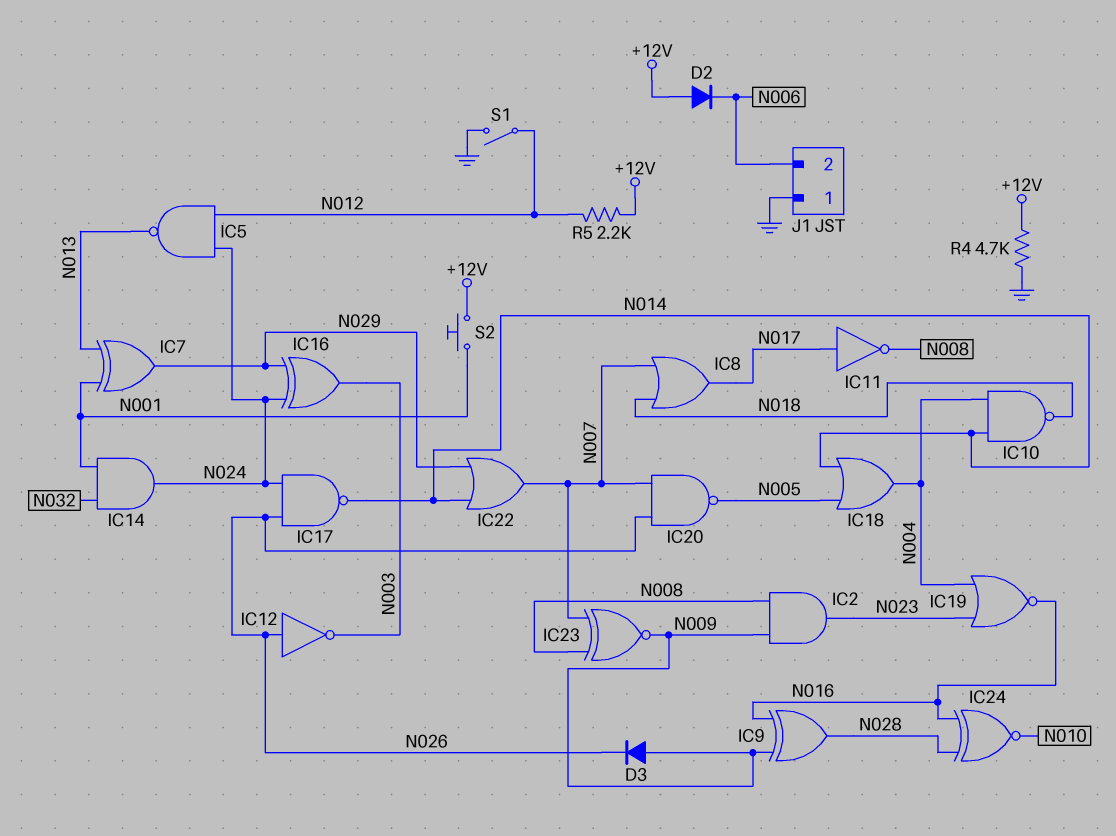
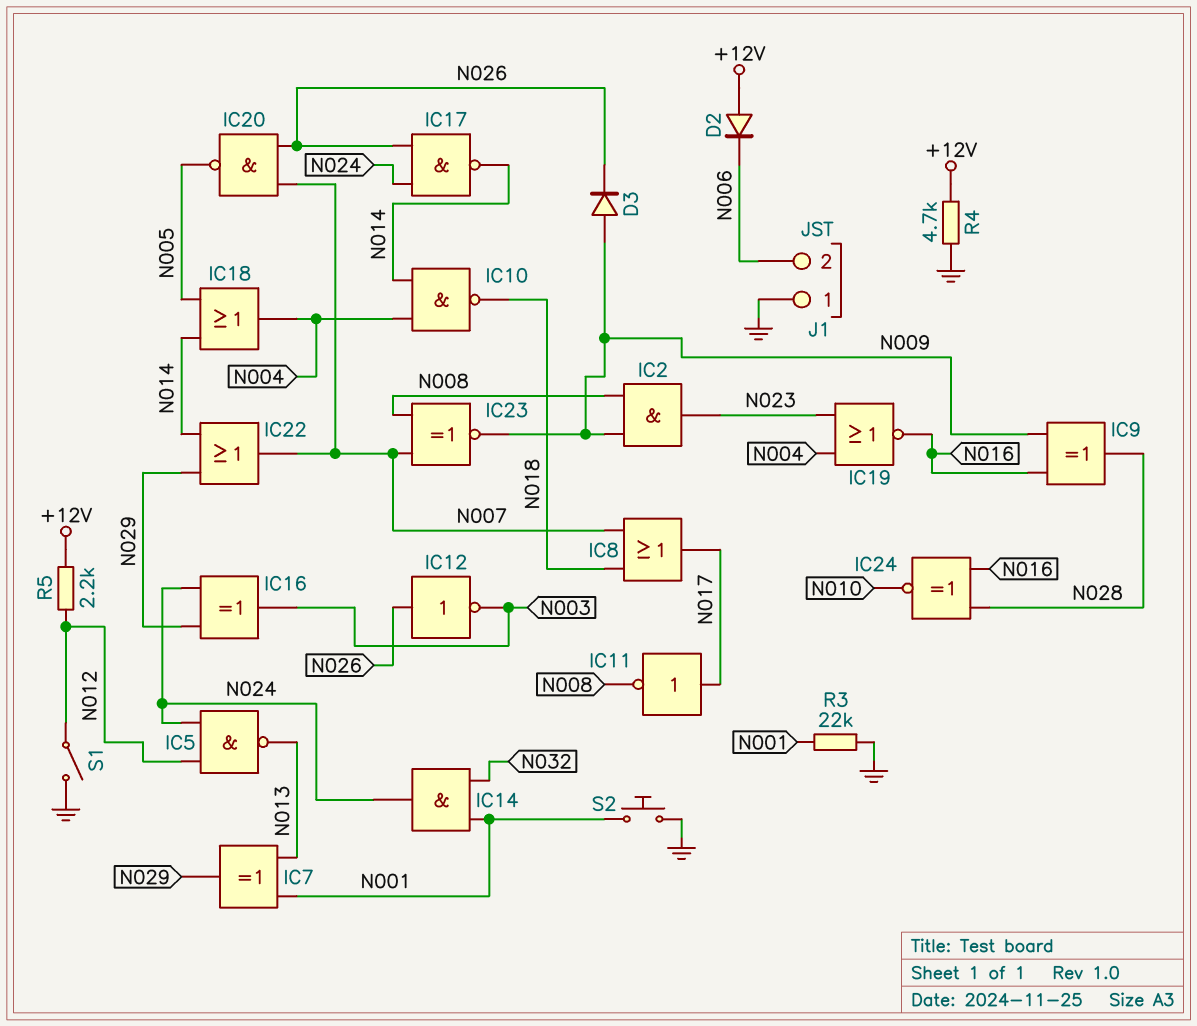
R3: none -> 22k (GND, N001)
S2: button (+12V, N001) -> button (GND, N001)

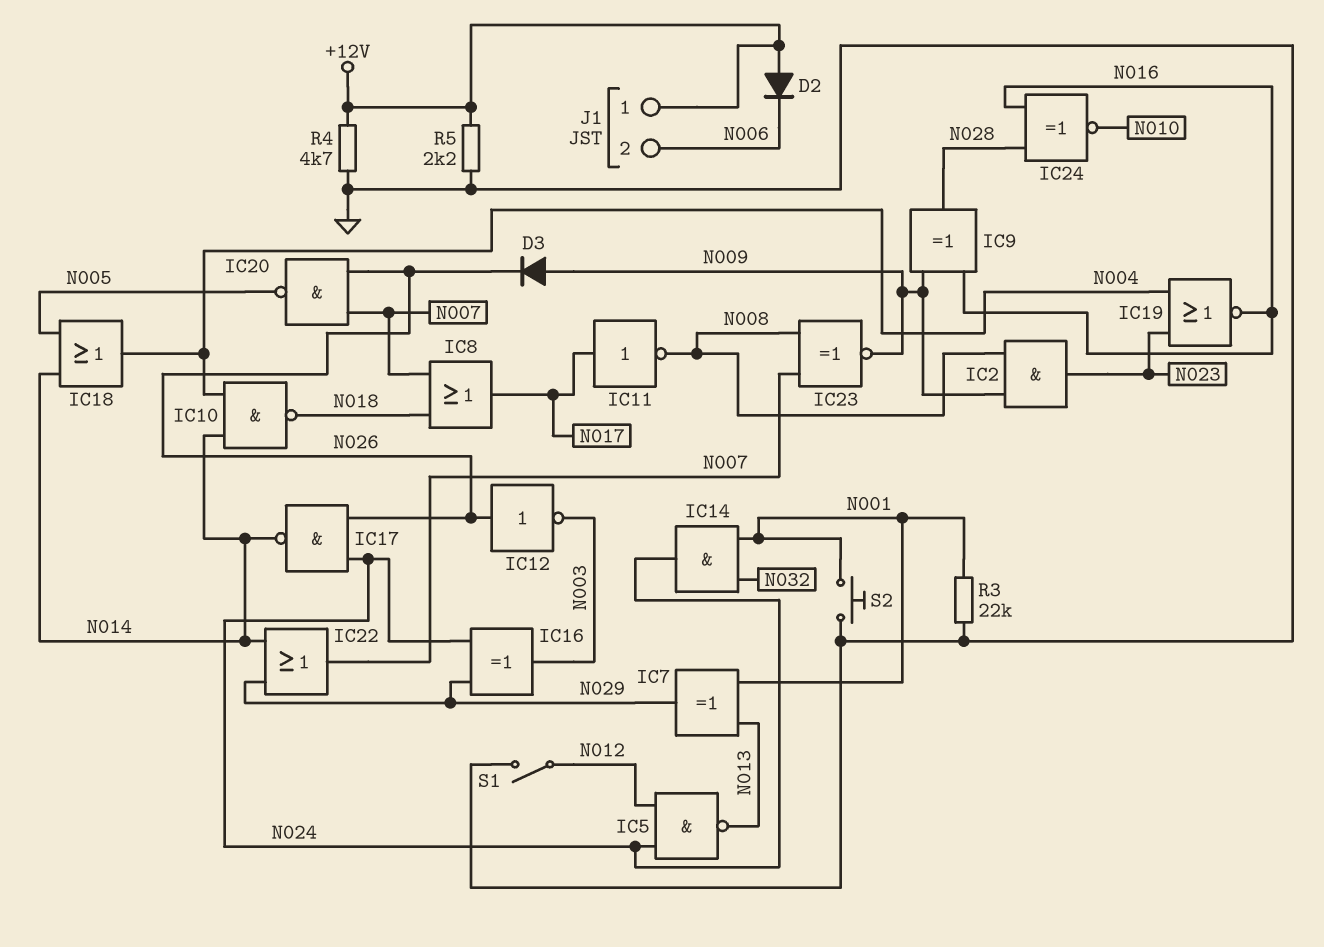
J1 pin 1: GND -> +12V
R5: 2.2k (+12V, N012) -> 2.2k (+12V, GND)

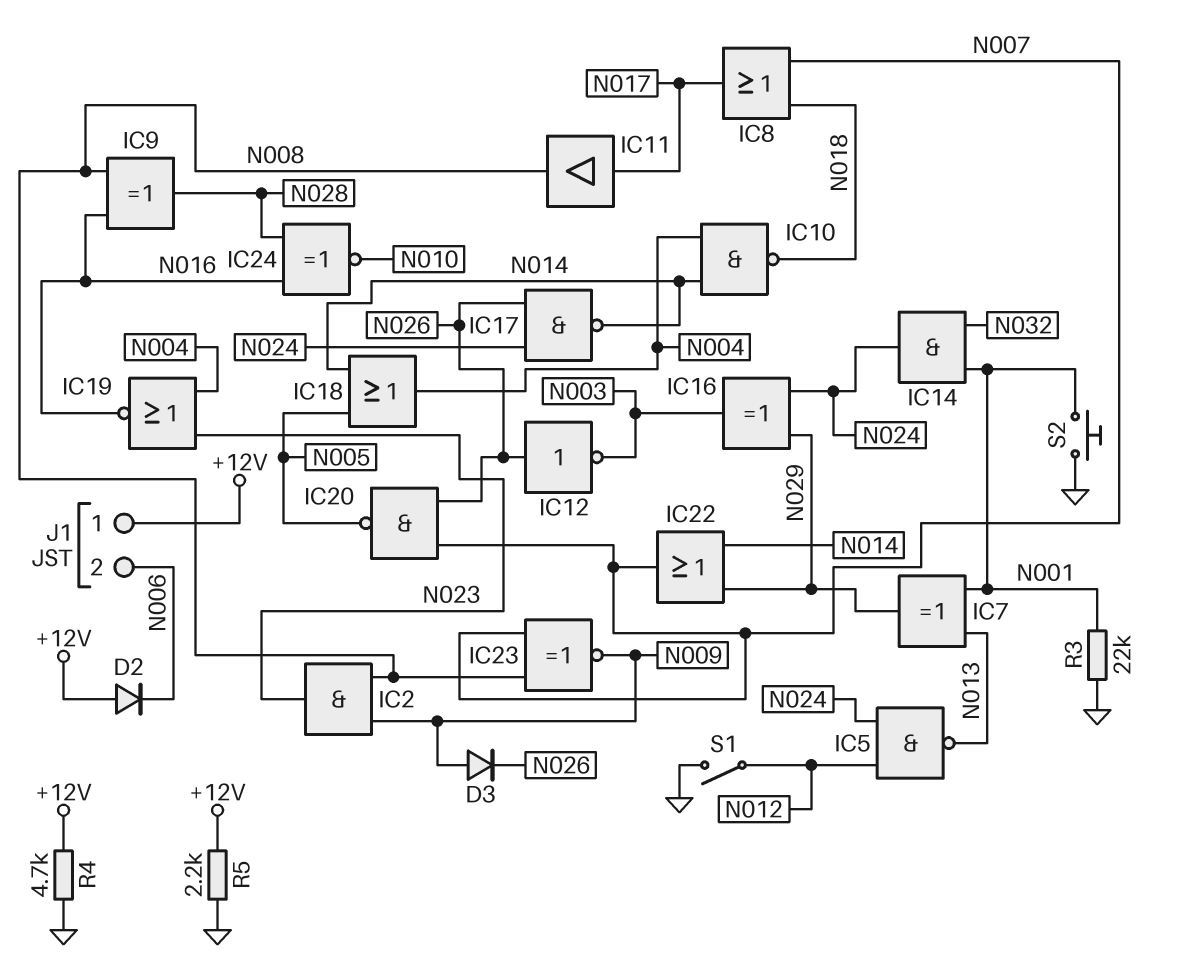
IC9: XOR (in N009, in N016, out N028) -> XOR (in N008, in N016, out N028)
IC11: NOT (in N017, out N008) -> buffer (in N017, out N008)

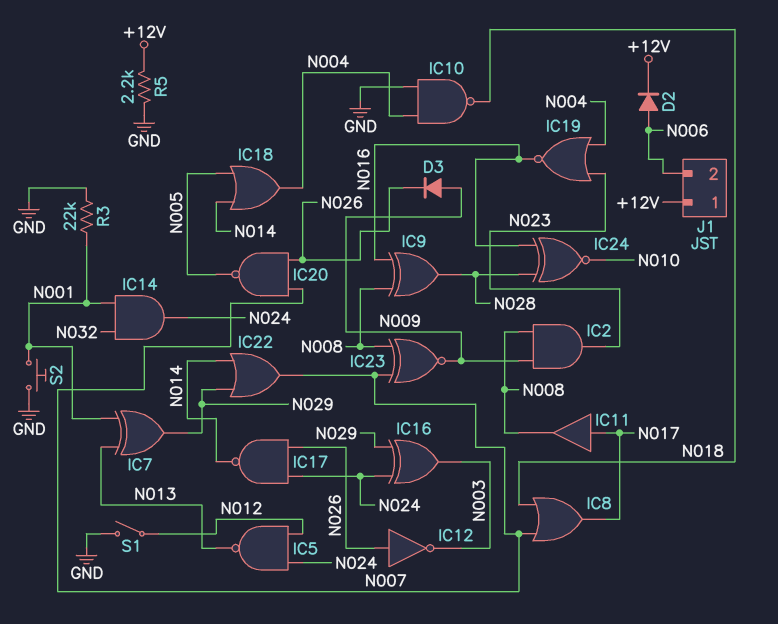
D2: diode (A +12V, K N006) -> diode (A N006, K +12V)
IC10: NAND (in N004, in N014, out N018) -> NAND (in GND, in N004, out N018)
R4: 4.7k (+12V, GND) -> none

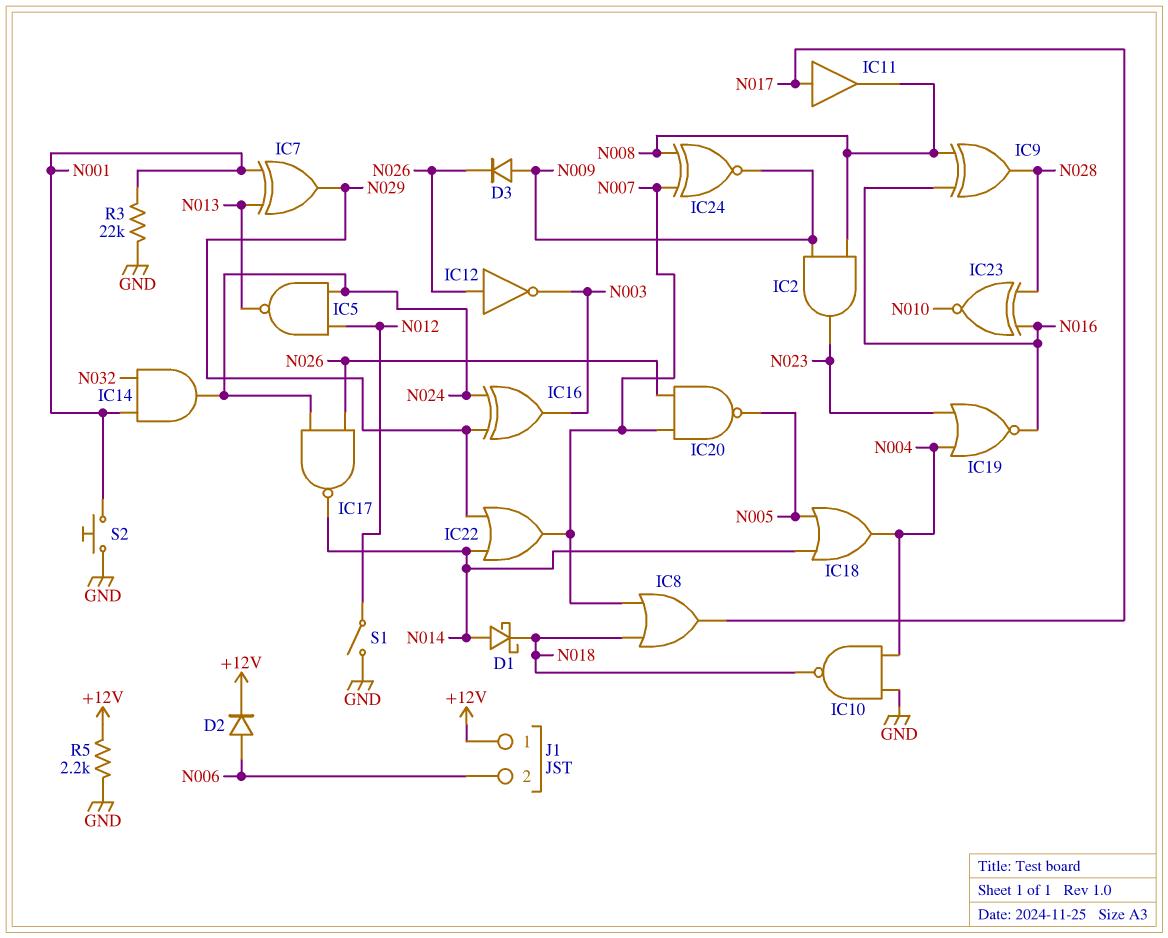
D1: none -> schottky (A N014, K N018)
IC23: XNOR (in N007, in N008, out N009) -> XNOR (in N016, in N028, out N010)
IC24: XNOR (in N016, in N028, out N010) -> XNOR (in N007, in N008, out N009)

